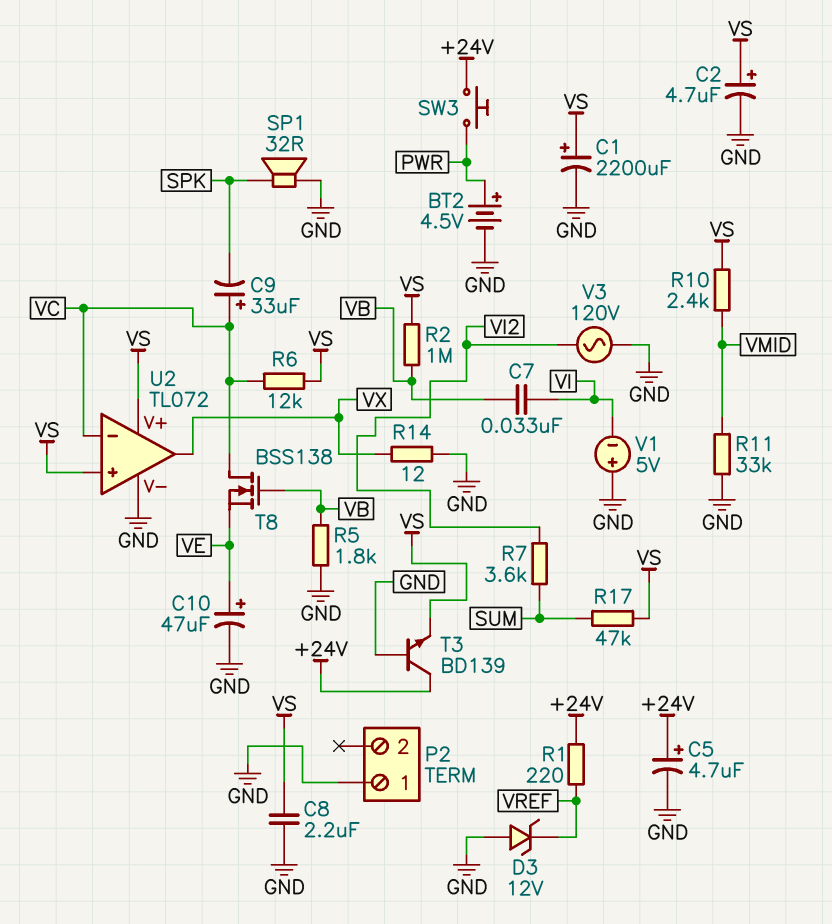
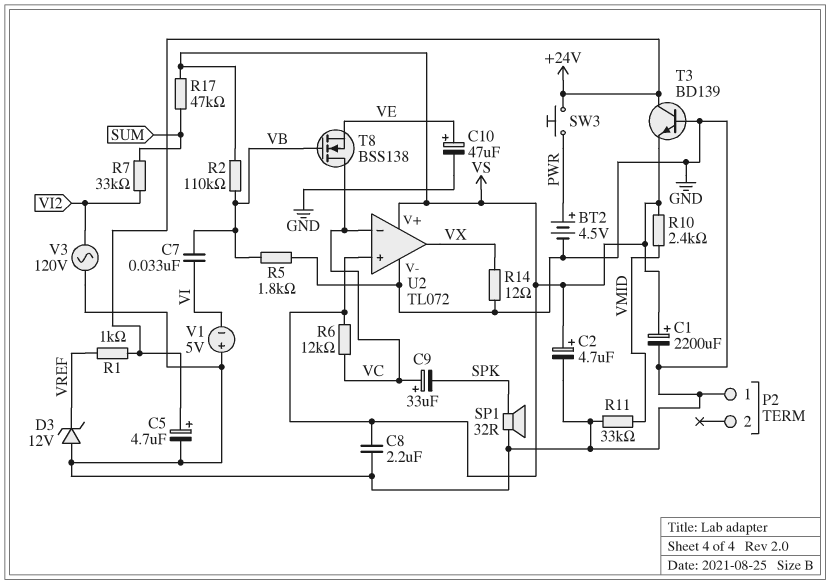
R1: 220 (+24V, VREF) -> 1k (+24V, VREF)
R2: 1M (VB, VS) -> 110k (VB, VS)
R7: 3.6k (SUM, VI2) -> 33k (SUM, VI2)

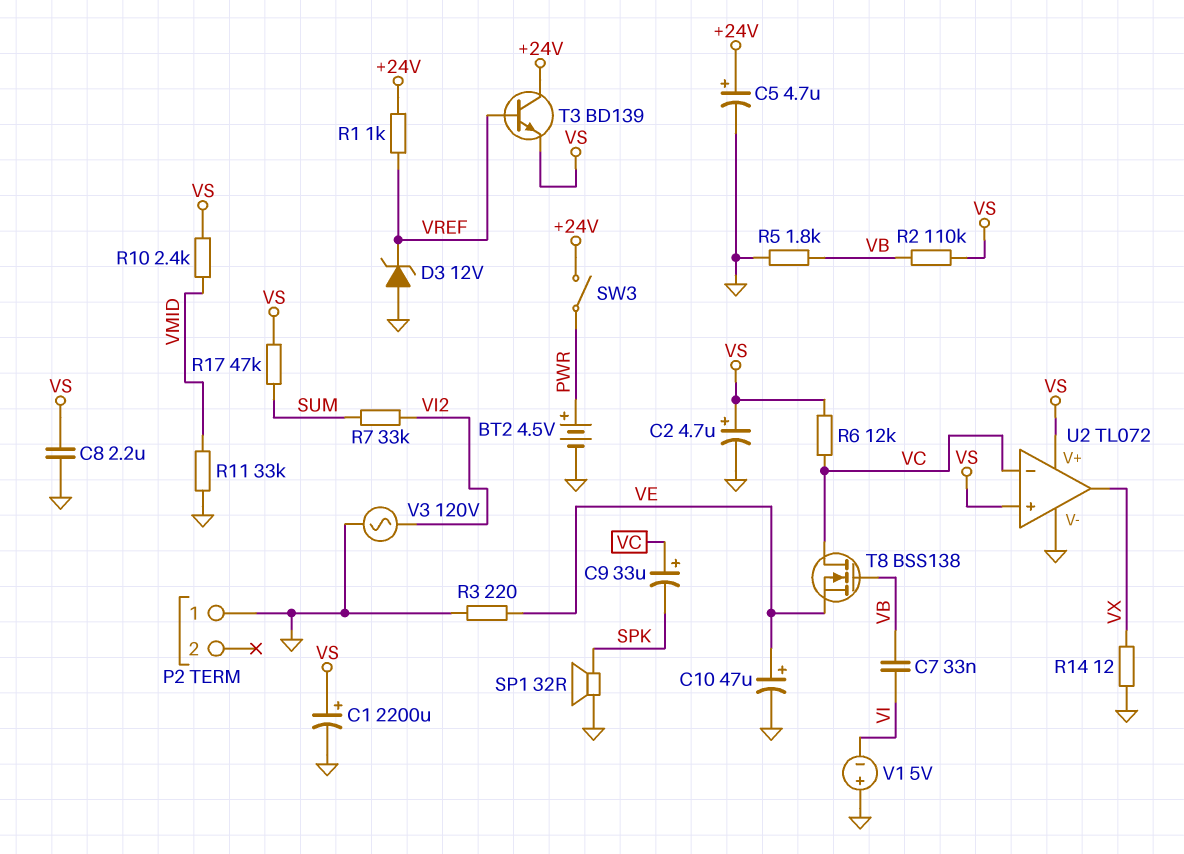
R3: none -> 220 (GND, VE)
SW3: button (+24V, PWR) -> switch (+24V, PWR)
T3: NPN BD139 (B GND, C +24V, E VS) -> NPN BD139 (B VREF, C +24V, E VS)

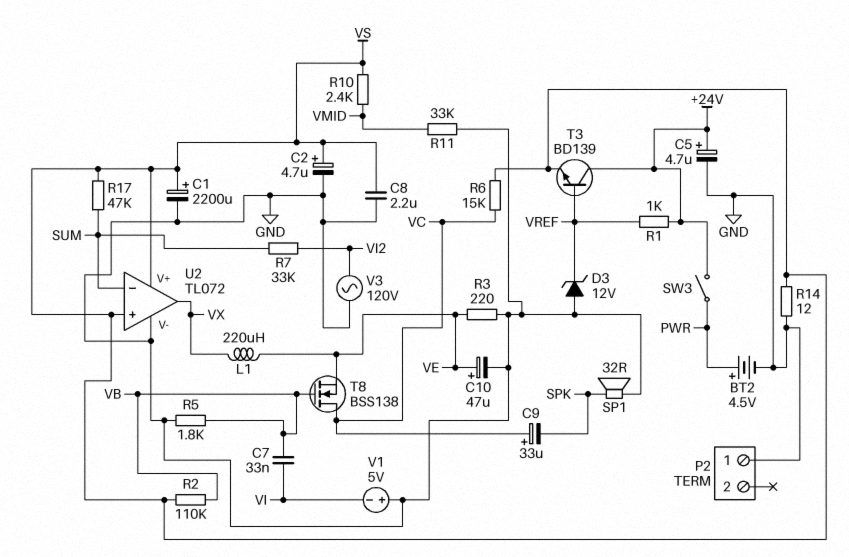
L1: none -> 220uH (VE, VX)
R6: 12k (VC, VS) -> 15k (VC, VS)
R14: 12 (GND, VX) -> 12 (GND, VS)
U2 pin in-: VC -> SUM

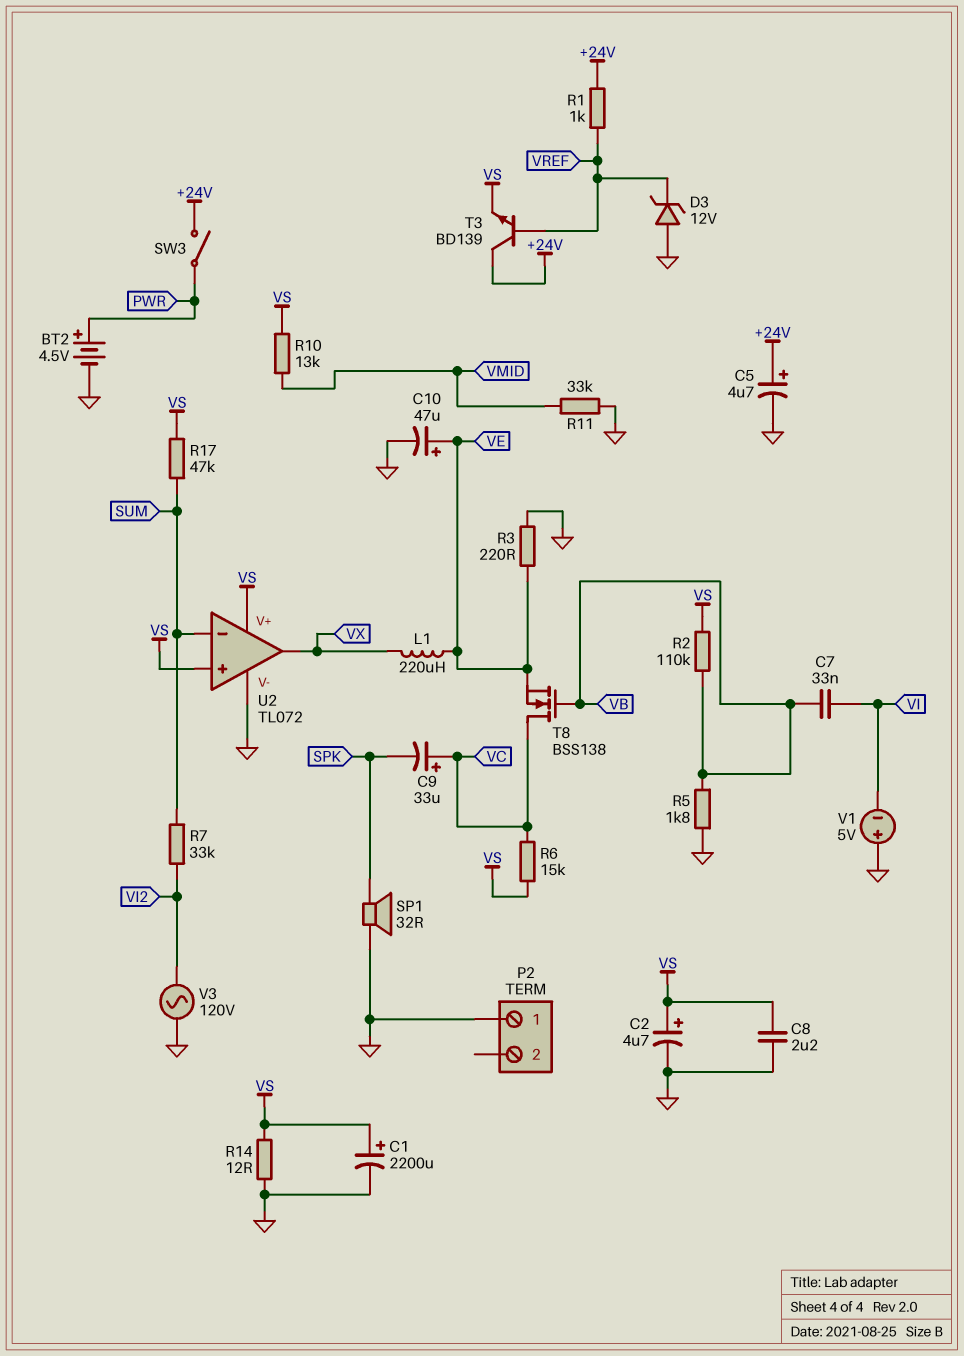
R10: 2.4k (VMID, VS) -> 13k (VMID, VS)

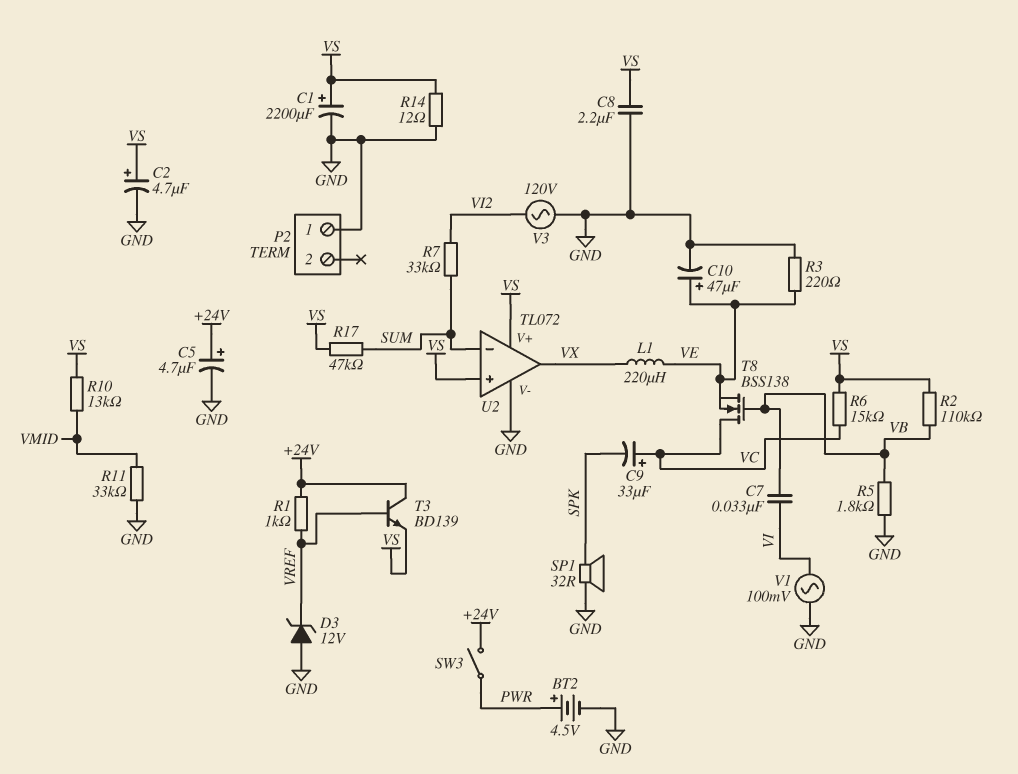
V1: 5V (plus GND, minus VI) -> AC 100mV (GND, VI)

